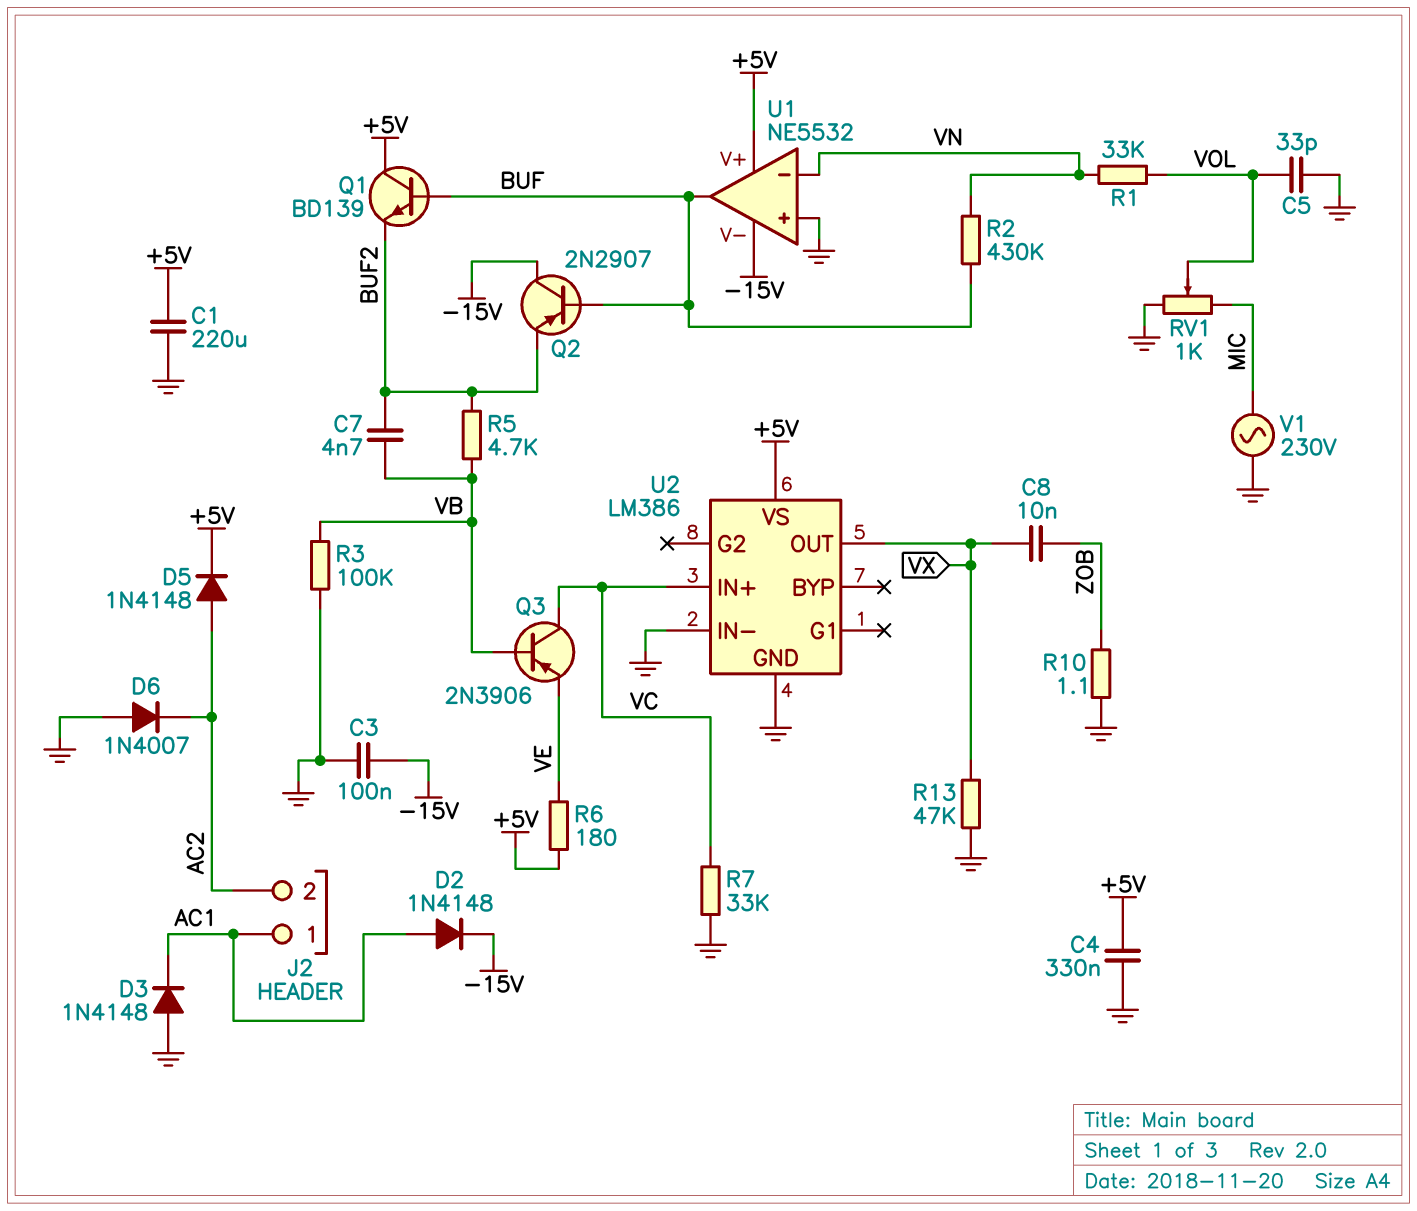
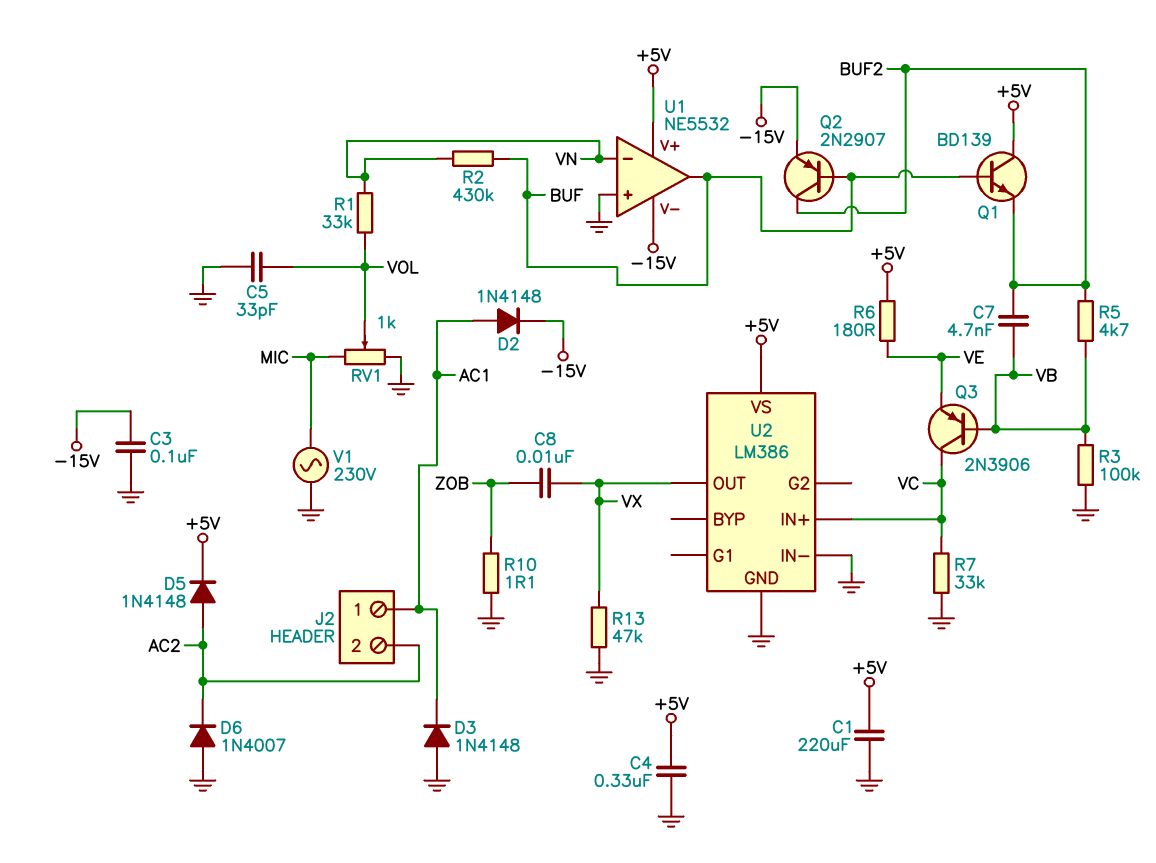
Q2: PNP 2N2907 (B BUF, C -15V, E BUF2) -> PNP 2N2907 (B BUF, C BUF2, E -15V)

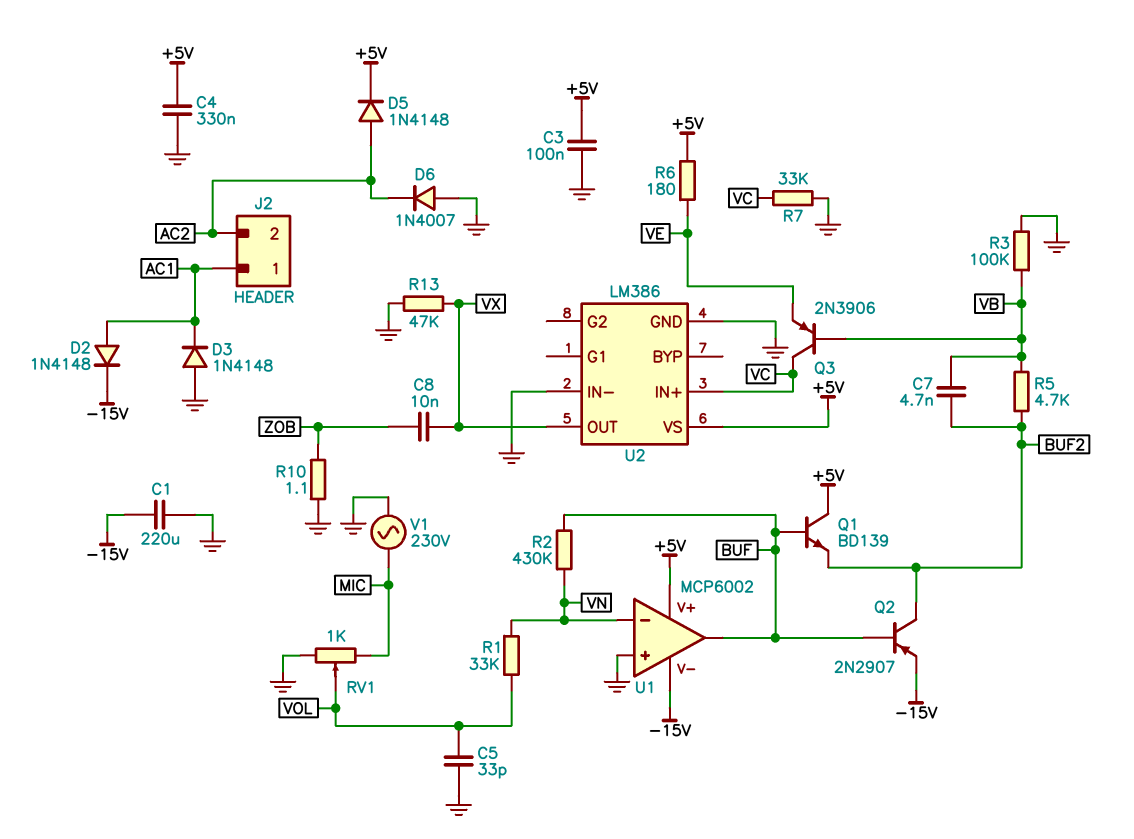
C1: 220uF (+5V, GND) -> 220uF (-15V, GND)
C3: 100nF (-15V, GND) -> 100nF (+5V, GND)
U1: NE5532 -> MCP6002

